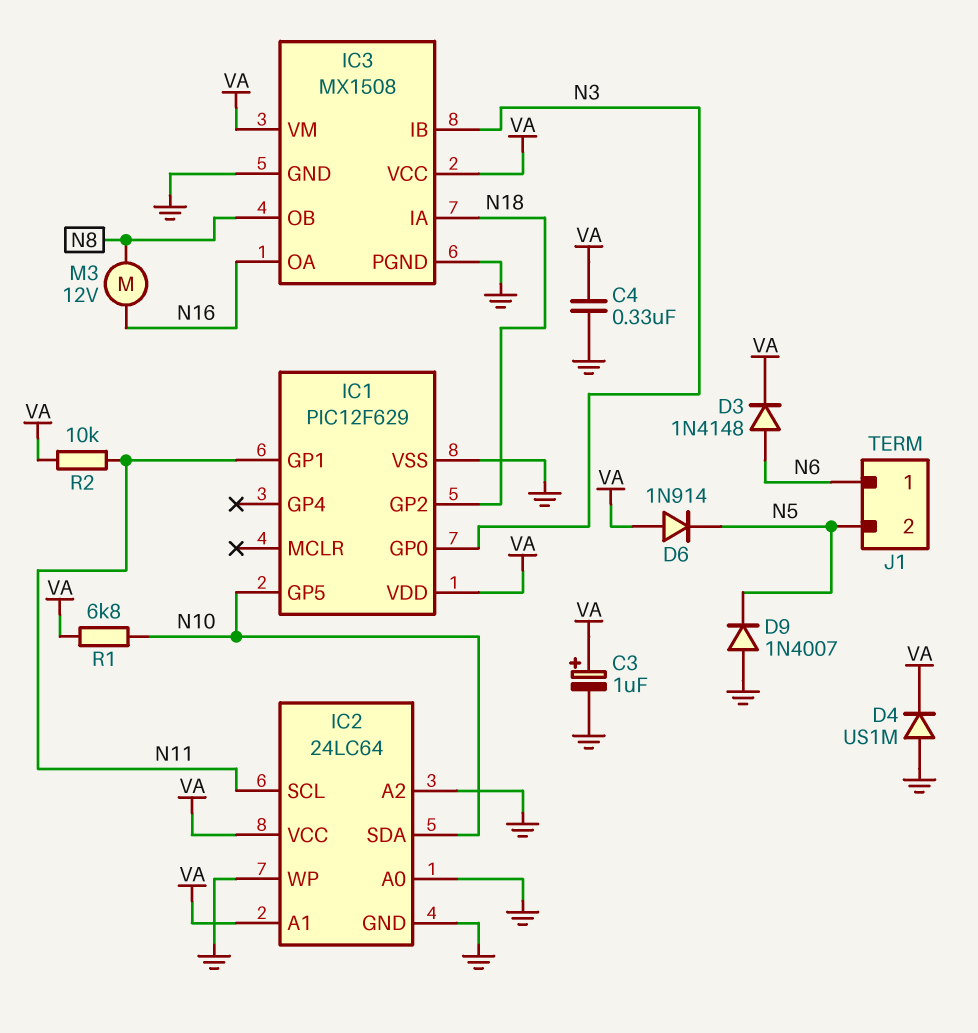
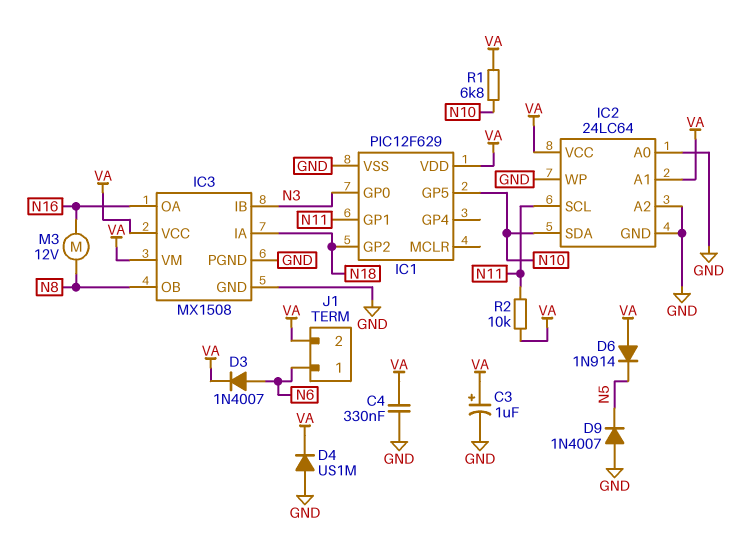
D3: diode 1N4148 (A N6, K VA) -> diode 1N4007 (A N6, K VA)
J1 pin 2: N5 -> VA

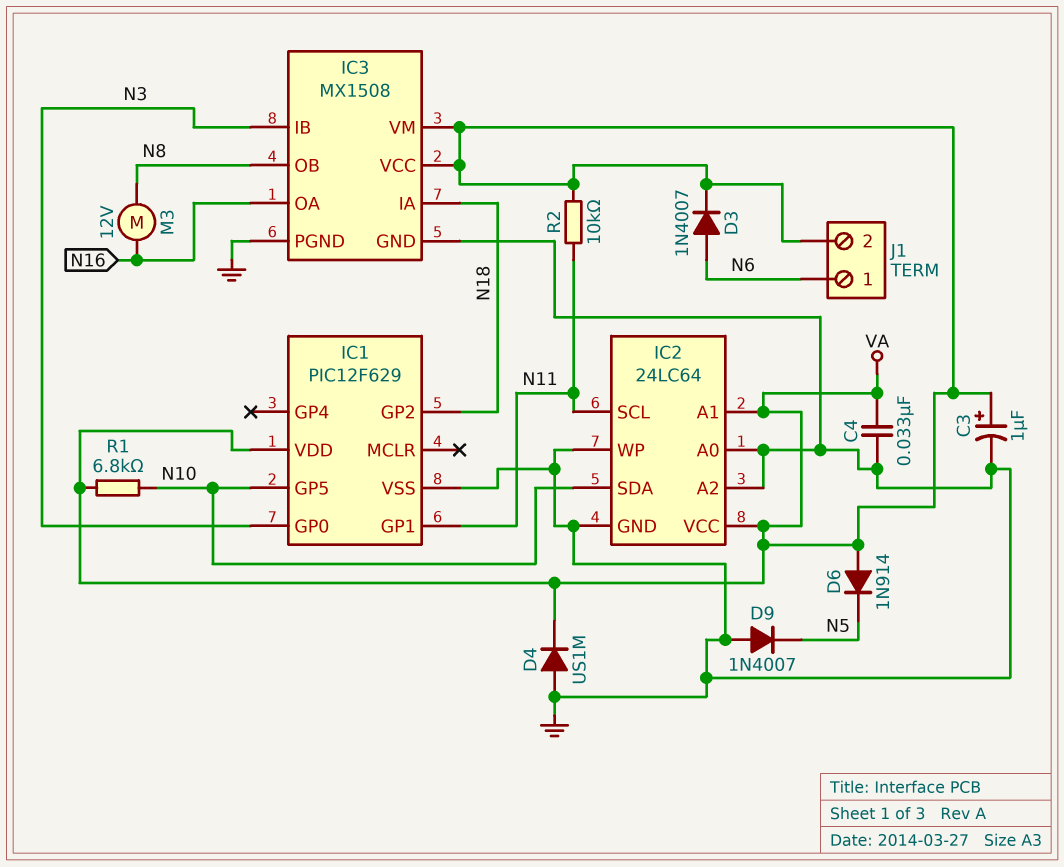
C4: 330nF (GND, VA) -> 33nF (GND, VA)

